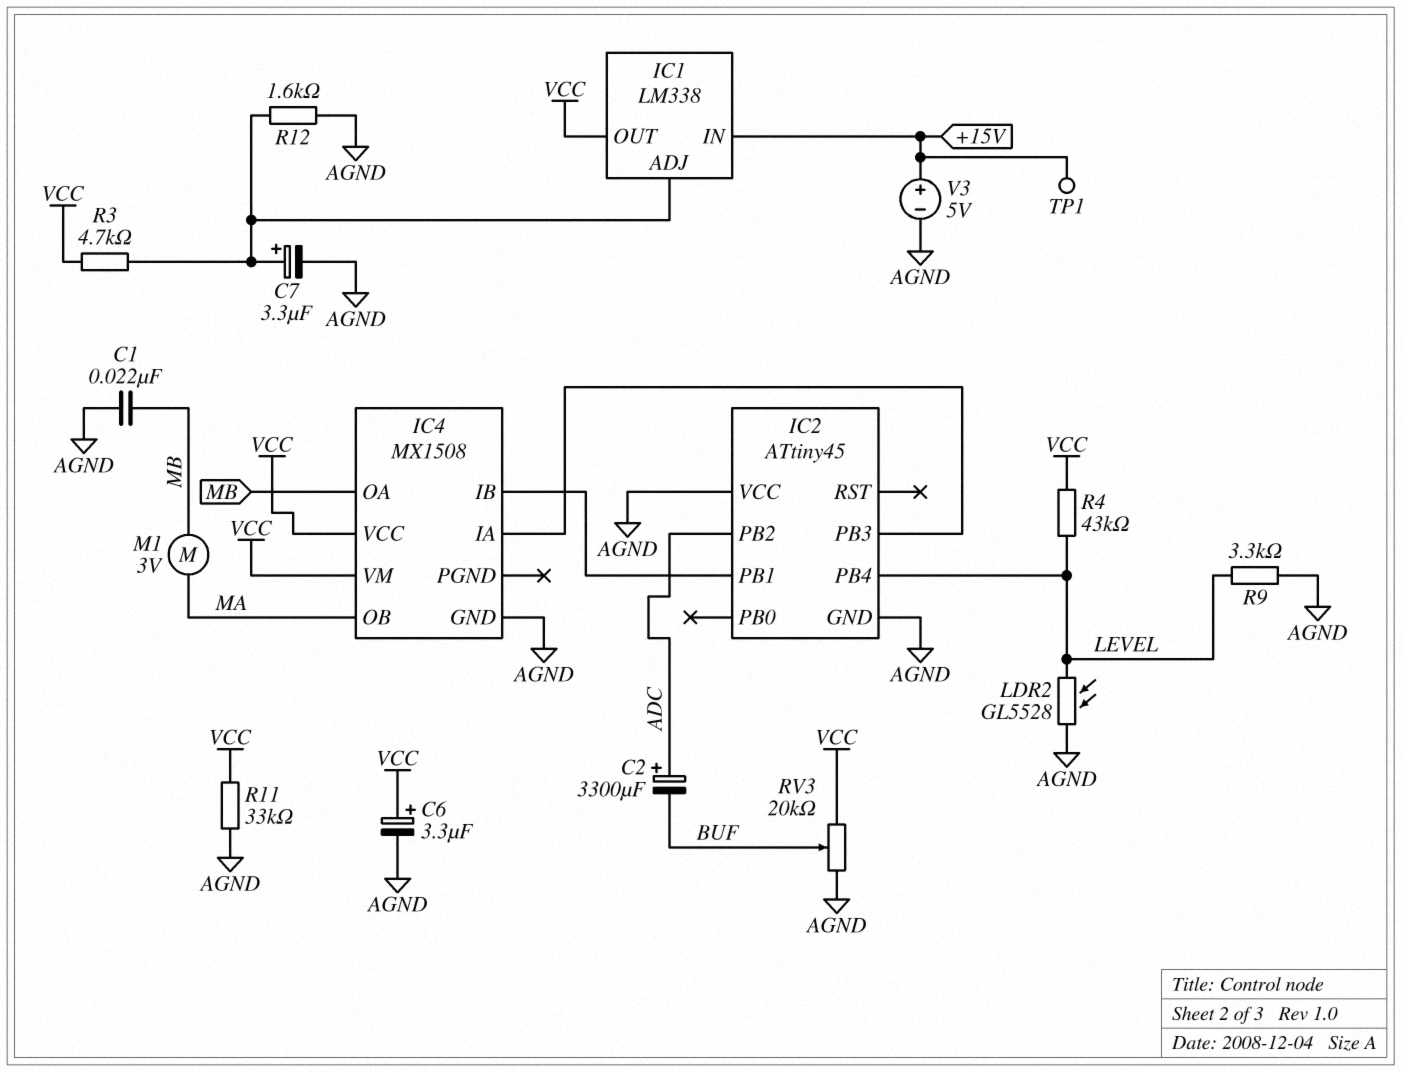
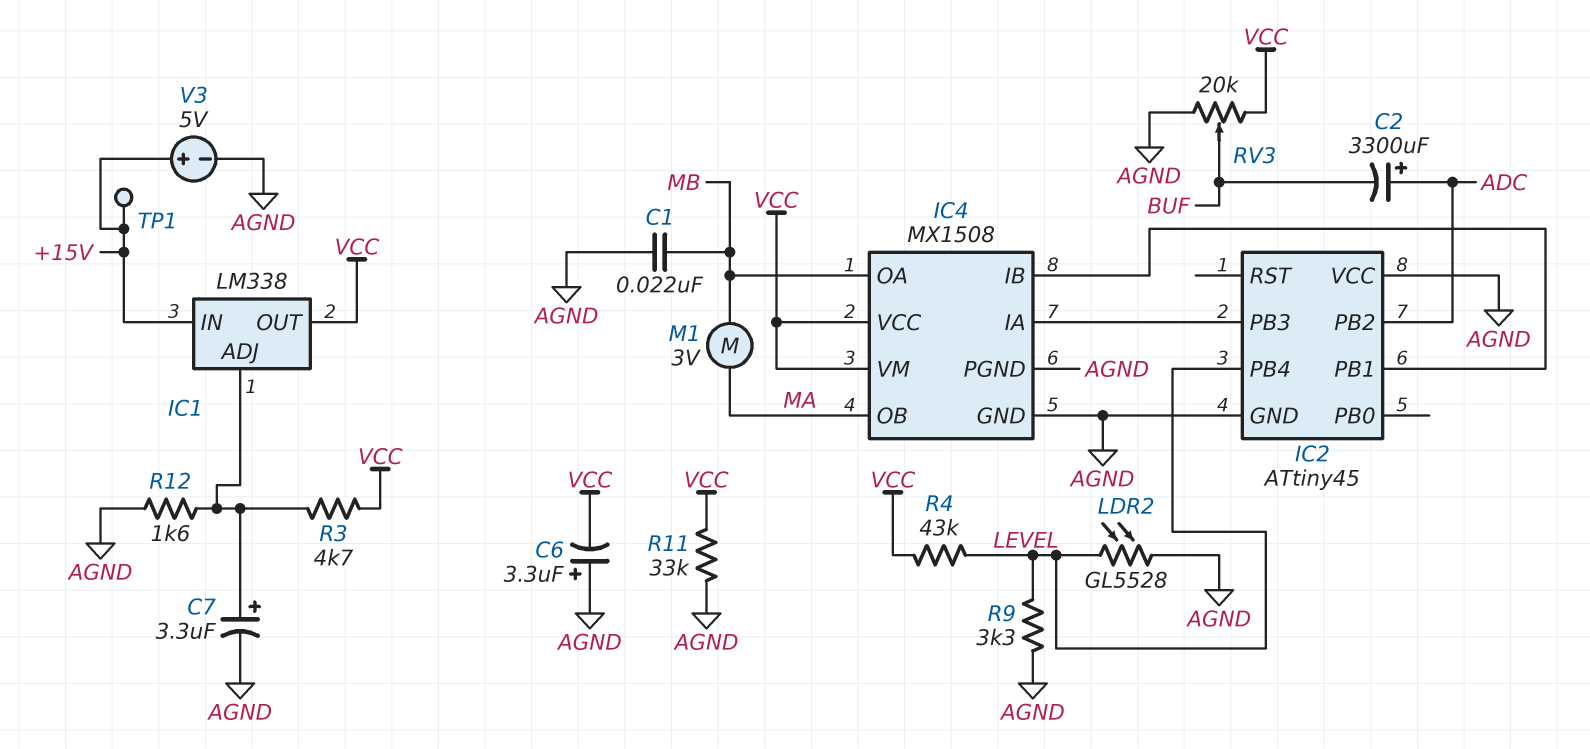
C6: 3.3uF (plus VCC, minus AGND) -> 3.3uF (plus AGND, minus VCC)
IC4 pin PGND: none -> AGND

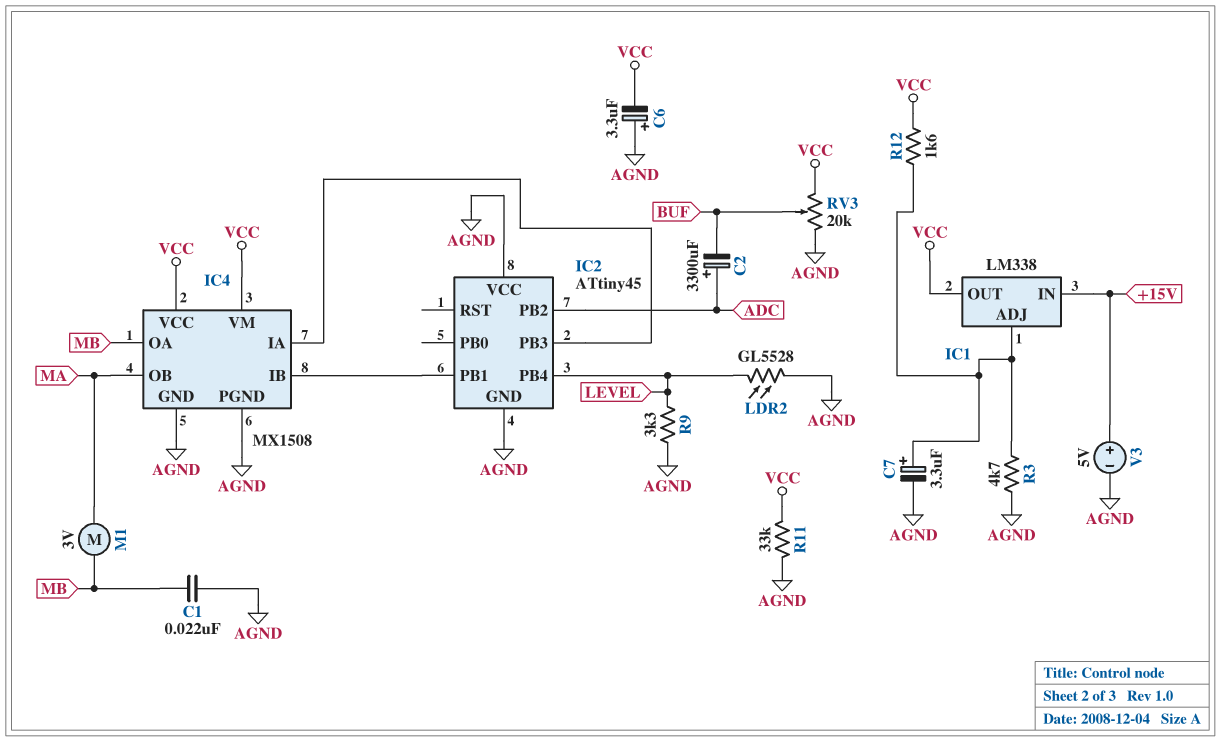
R3: 4.7k (IC1/ADJ, VCC) -> 4.7k (AGND, IC1/ADJ)
R4: 43k (LEVEL, VCC) -> none
R12: 1.6k (AGND, IC1/ADJ) -> 1.6k (IC1/ADJ, VCC)
TP1: test point (+15V) -> none

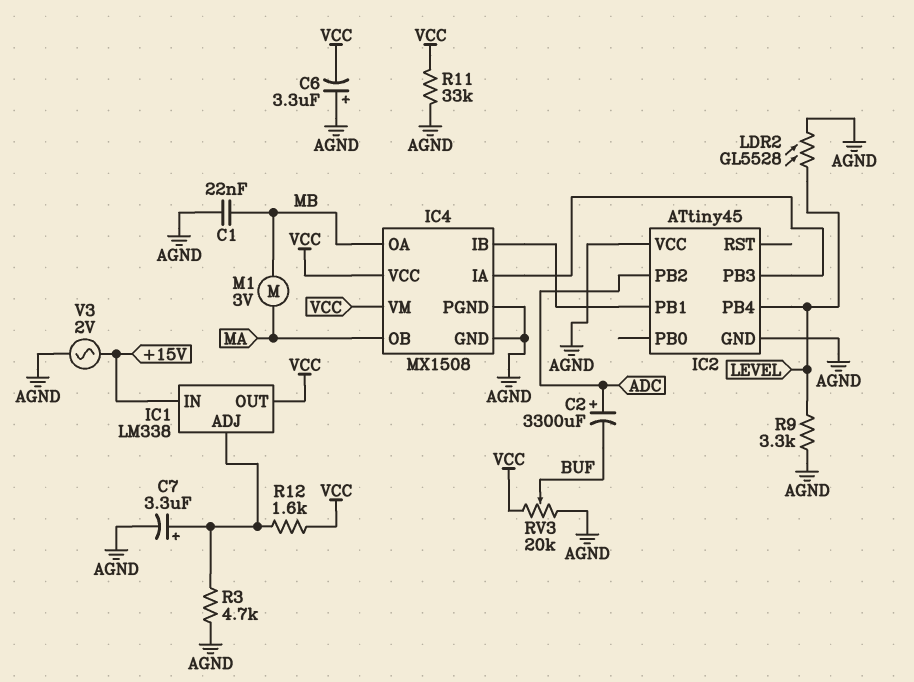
V3: 5V (plus +15V, minus AGND) -> AC 2V (+15V, AGND)

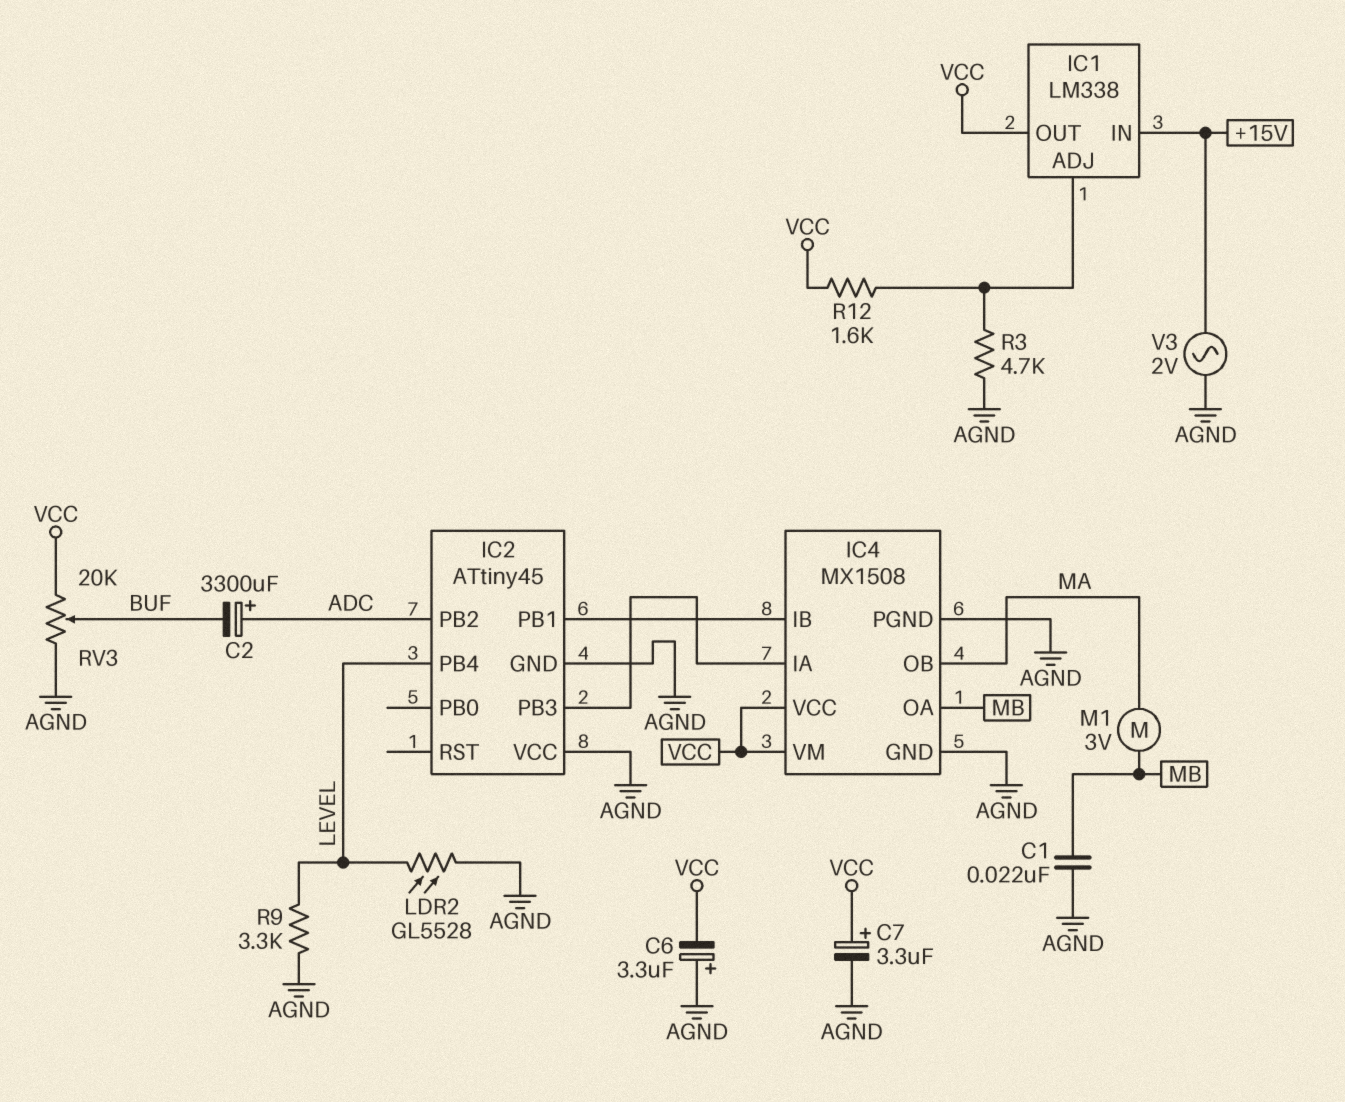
C7: 3.3uF (plus IC1/ADJ, minus AGND) -> 3.3uF (plus VCC, minus AGND)
R11: 33k (AGND, VCC) -> none

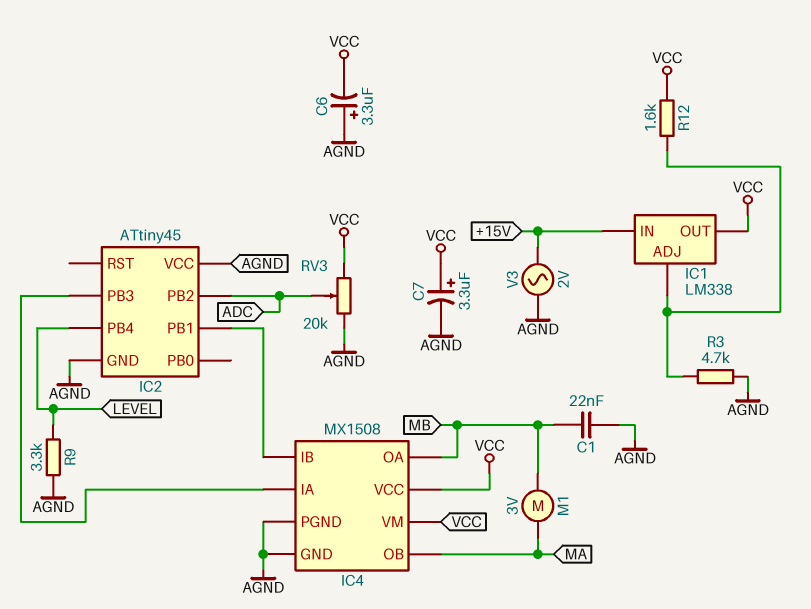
C2: 3300uF (plus ADC, minus BUF) -> none
LDR2: GL5528 (AGND, LEVEL) -> none
RV3: 20k (AGND, VCC, wiper BUF) -> 20k (AGND, VCC, wiper ADC)

